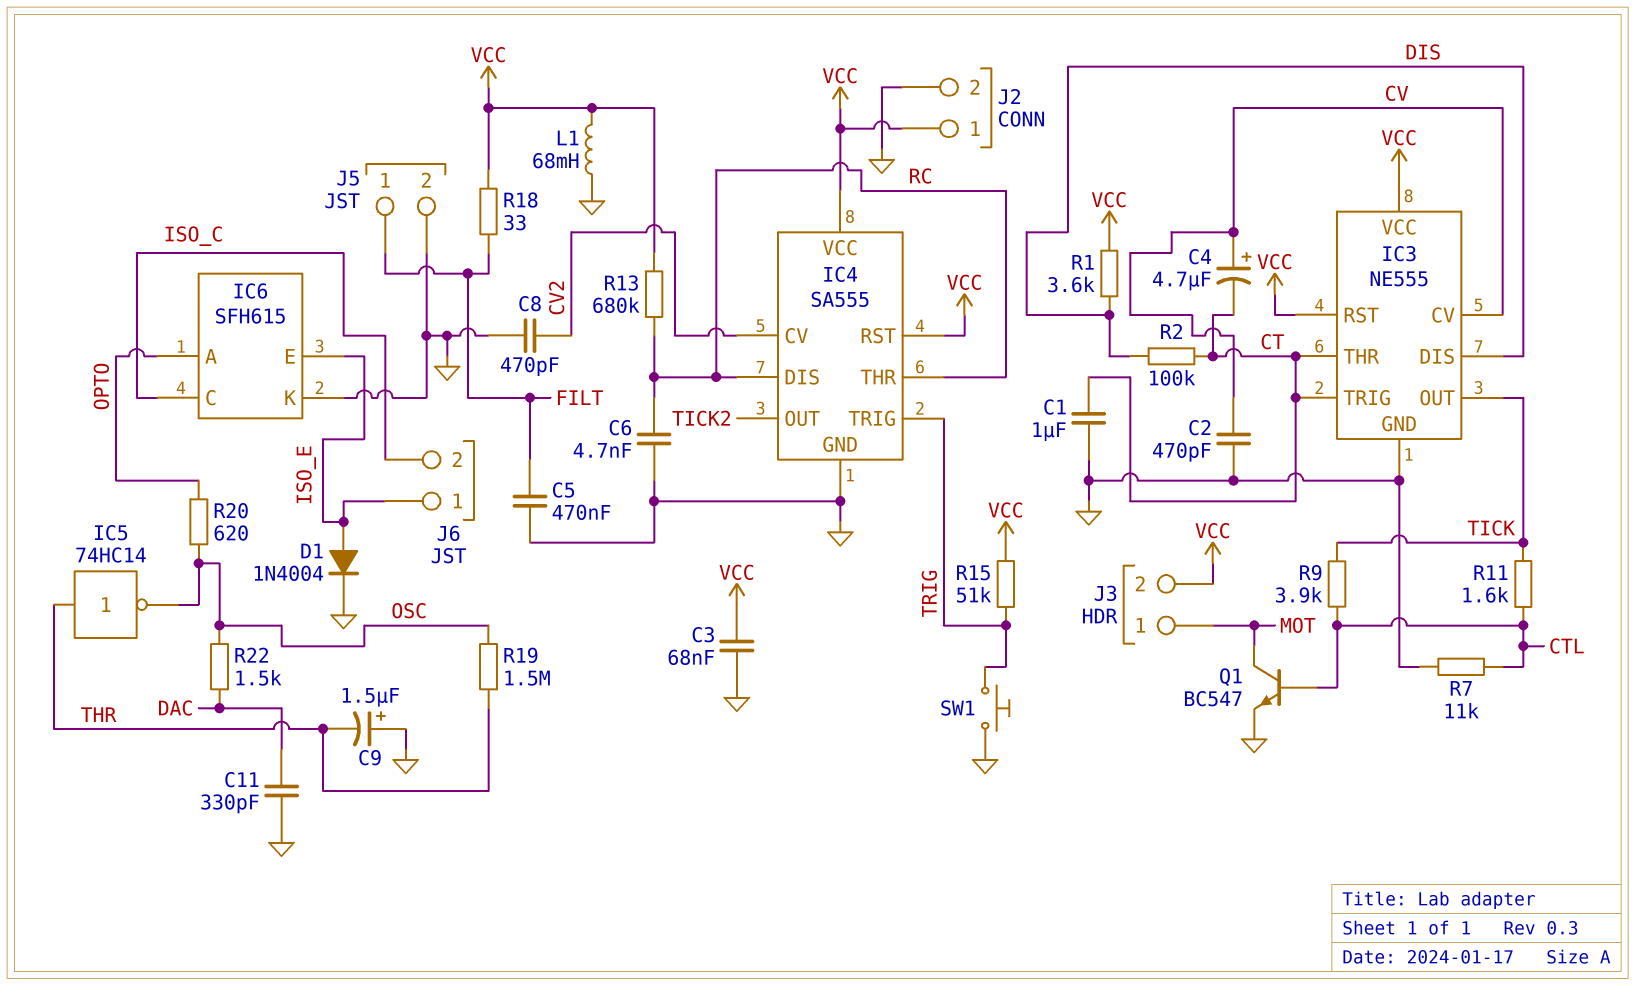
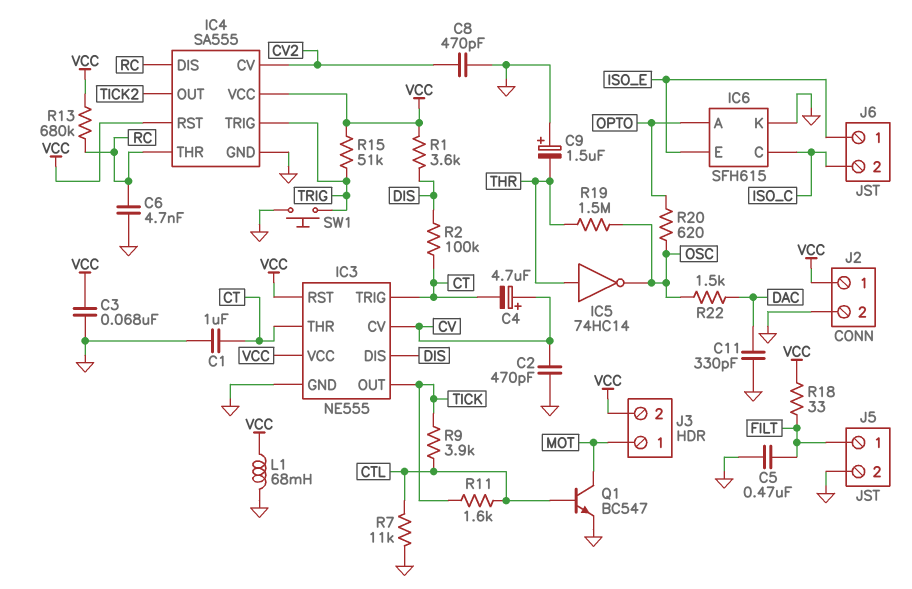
D1: diode 1N4004 (A ISO_E, K GND) -> none

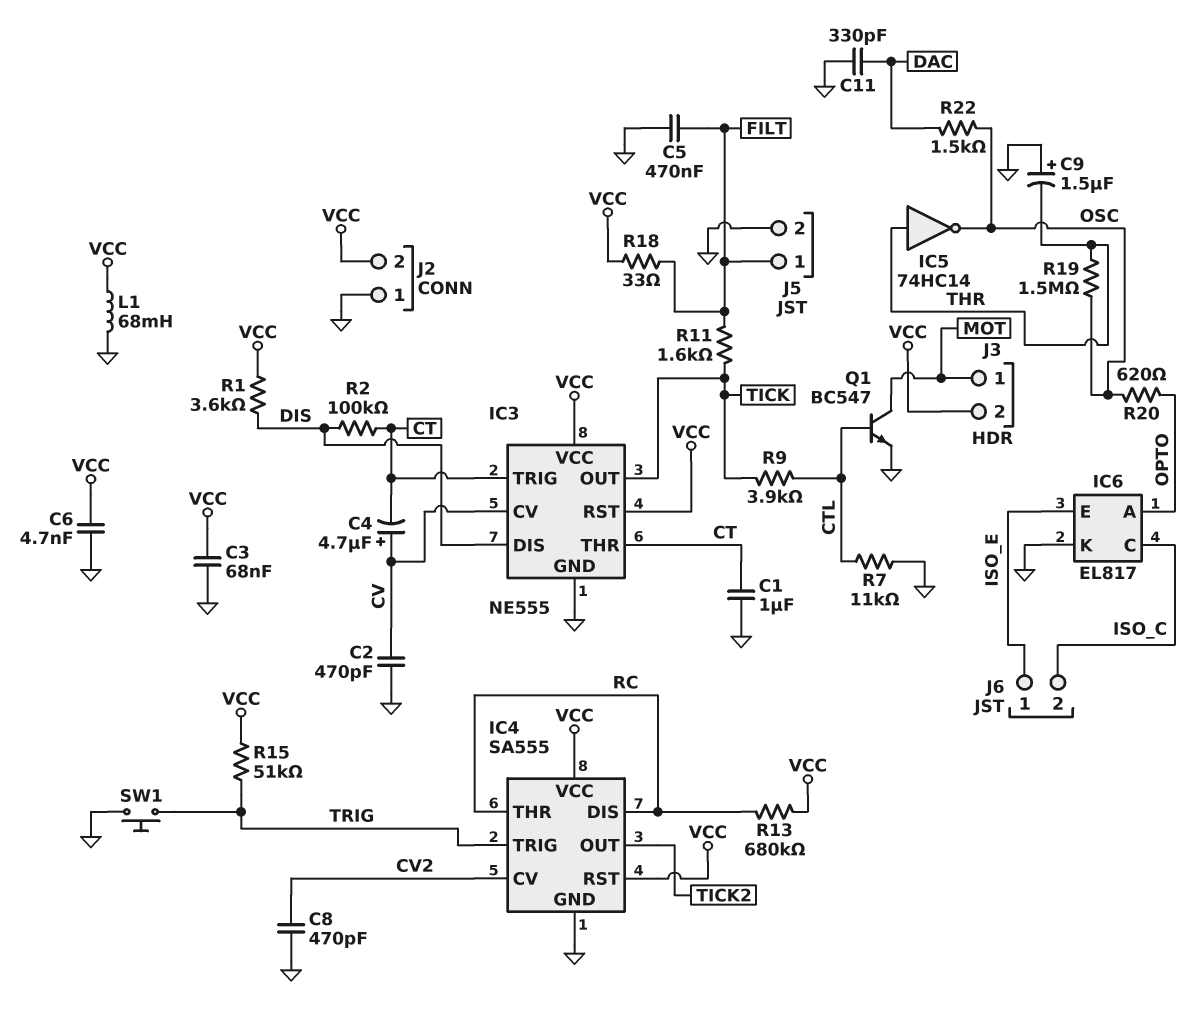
C6: 4.7nF (GND, RC) -> 4.7nF (GND, VCC)
IC6: SFH615 -> EL817
J2 pin 1: VCC -> GND
J2 pin 2: GND -> VCC
R11: 1.6k (CTL, TICK) -> 1.6k (FILT, TICK)

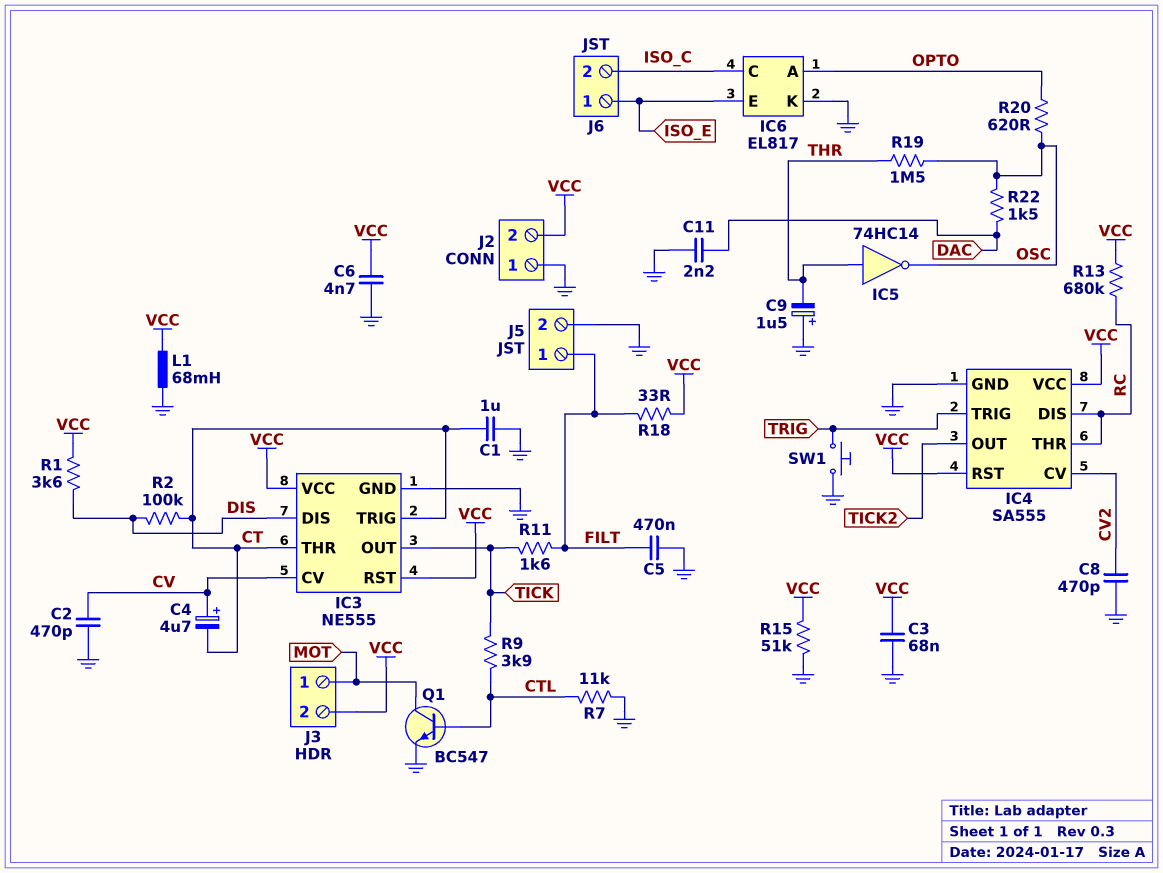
C11: 330pF (DAC, GND) -> 2.2nF (DAC, GND)
R15: 51k (TRIG, VCC) -> 51k (GND, VCC)

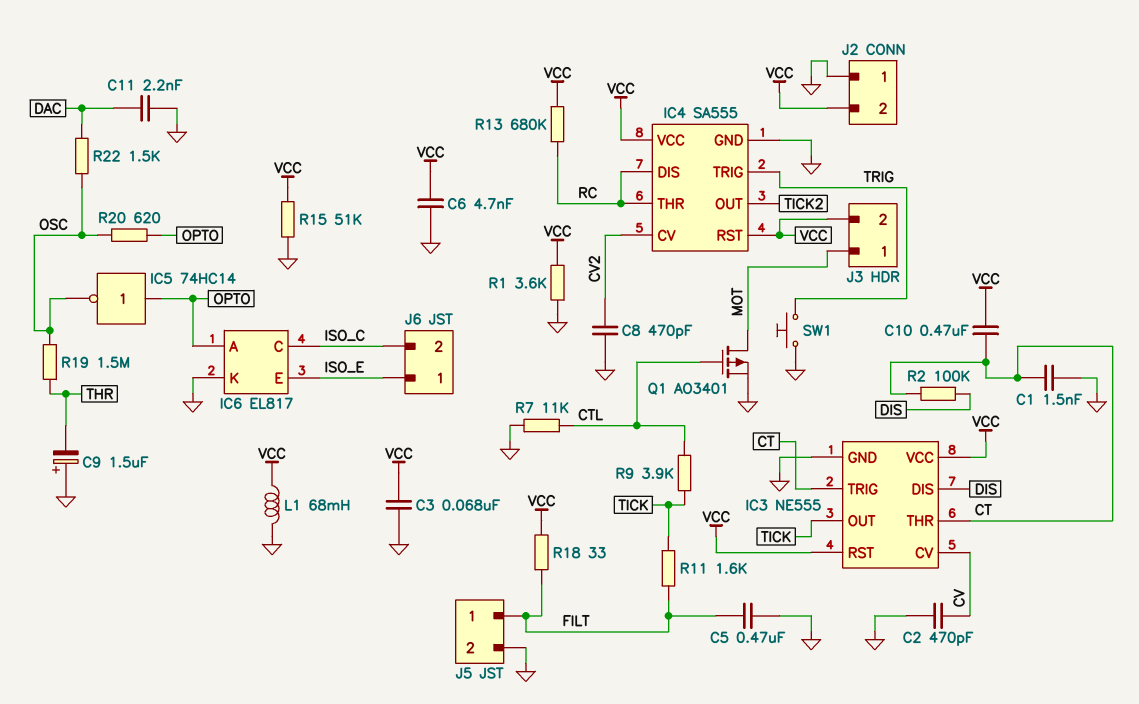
C1: 1uF (CT, GND) -> 1.5nF (CT, GND)
C4: 4.7uF (plus CV, minus CT) -> none
C10: none -> 470nF (CT, VCC)
IC5: NOT 74HC14 (in THR, out OSC) -> NOT 74HC14 (in OPTO, out OSC)
Q1: NPN BC547 (B CTL, C MOT, E GND) -> PMOS AO3401 (G CTL, D MOT, S GND)
R1: 3.6k (DIS, VCC) -> 3.6k (GND, VCC)

